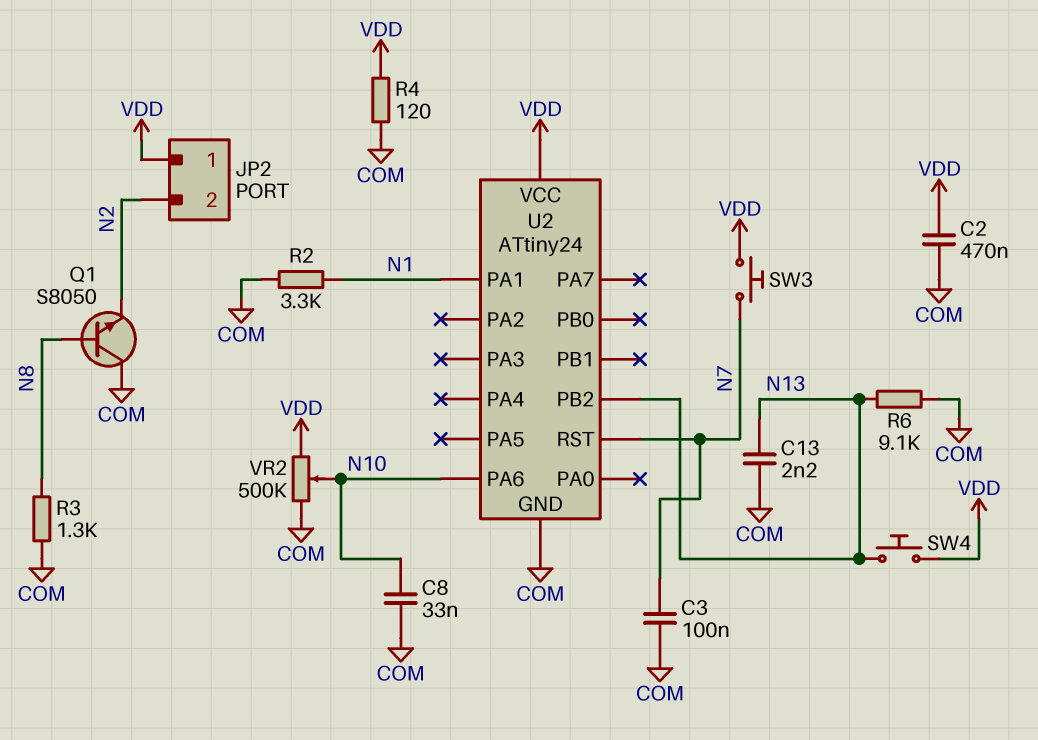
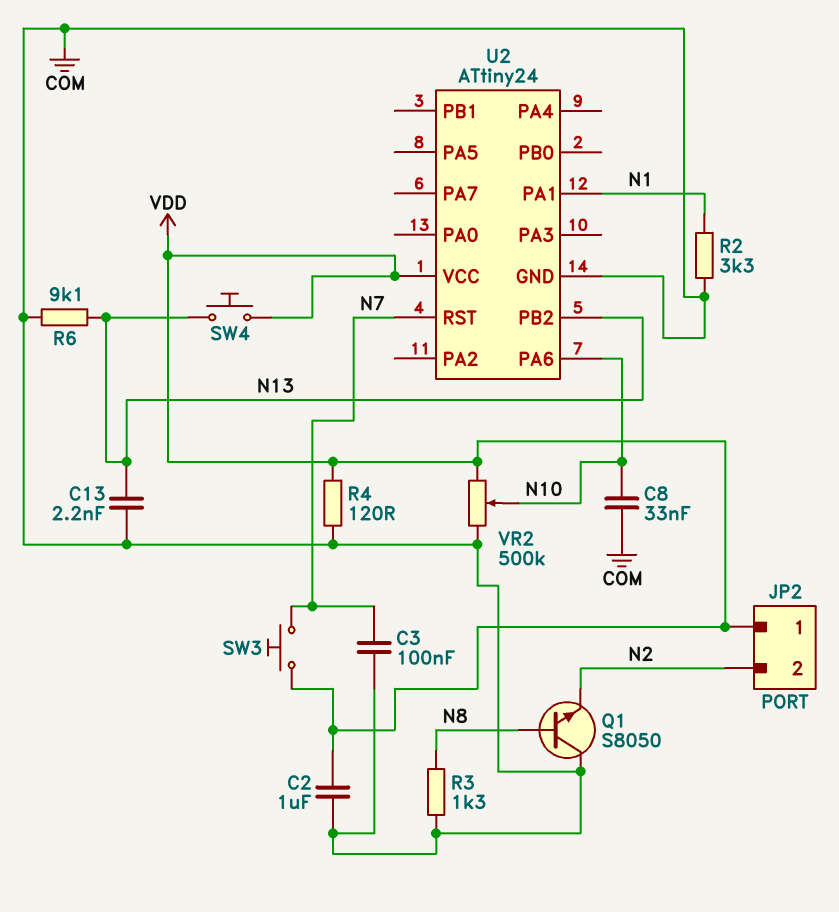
C2: 470nF (COM, VDD) -> 1uF (COM, VDD)

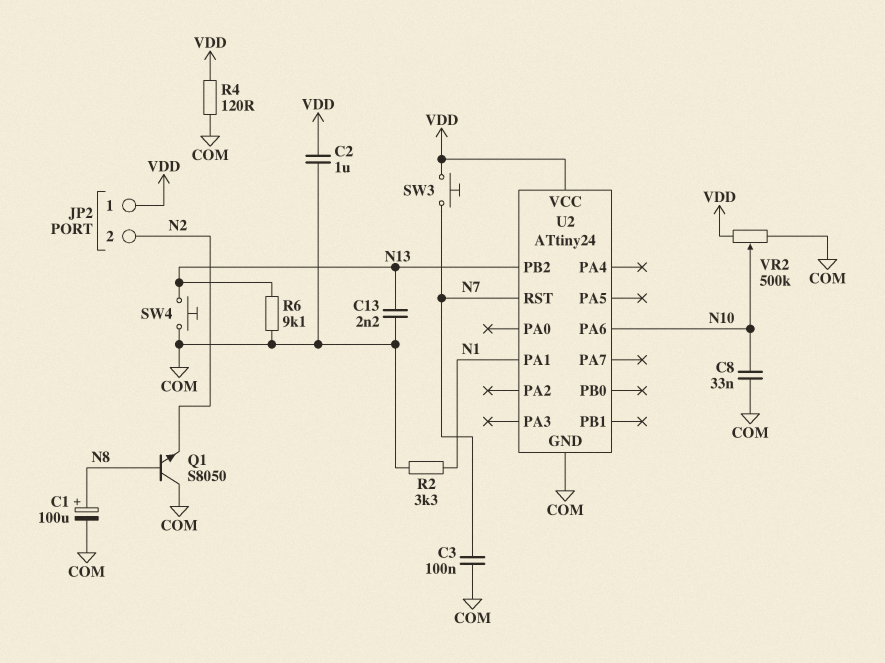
C1: none -> 100uF (plus N8, minus COM)
R3: 1.3k (COM, N8) -> none
SW4: button (N13, VDD) -> button (COM, N13)

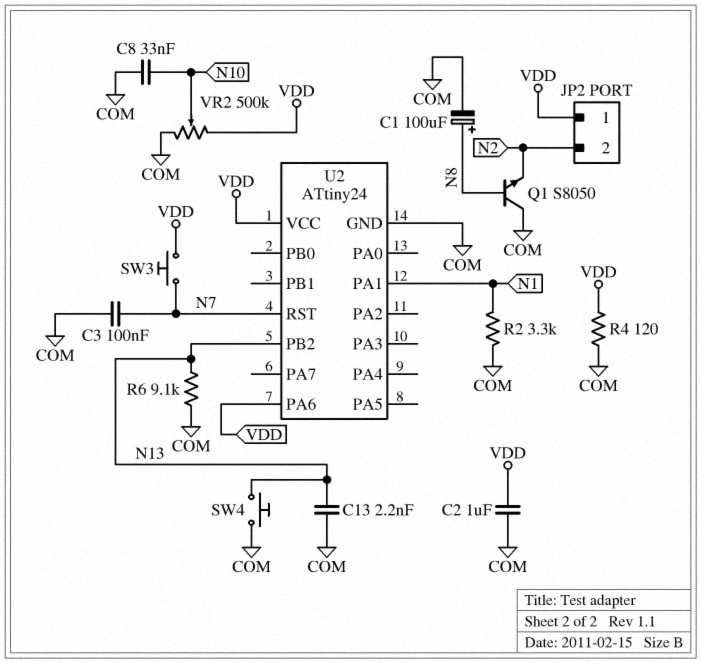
U2 pin PA6: N10 -> VDD

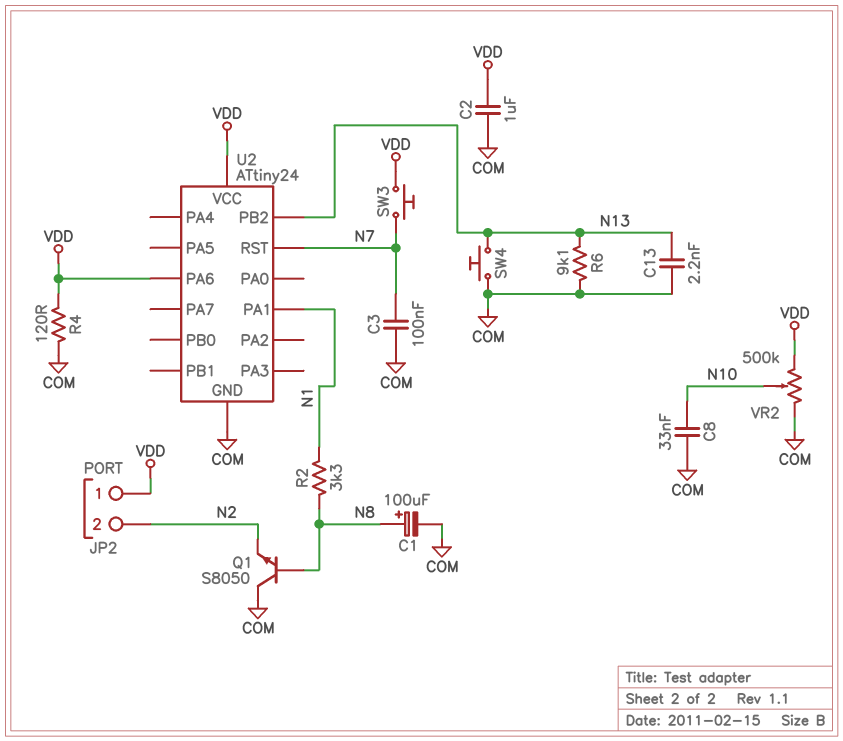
R2: 3.3k (COM, N1) -> 3.3k (N1, N8)

